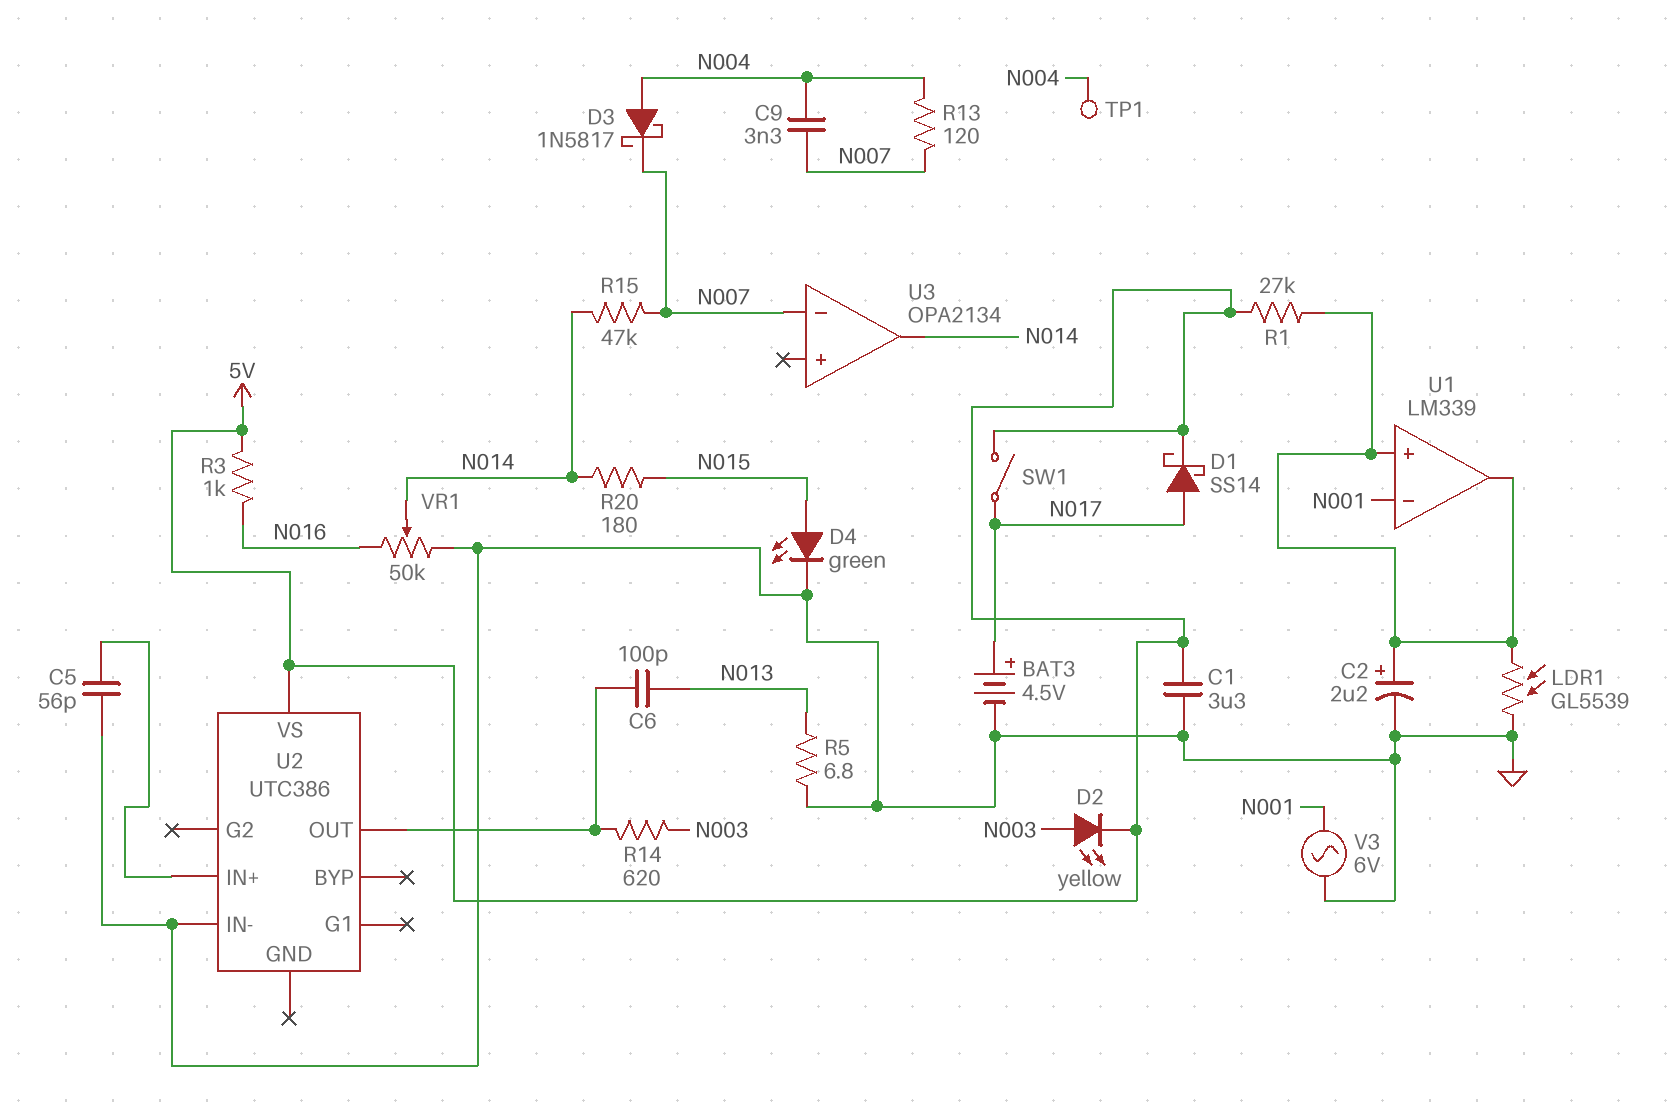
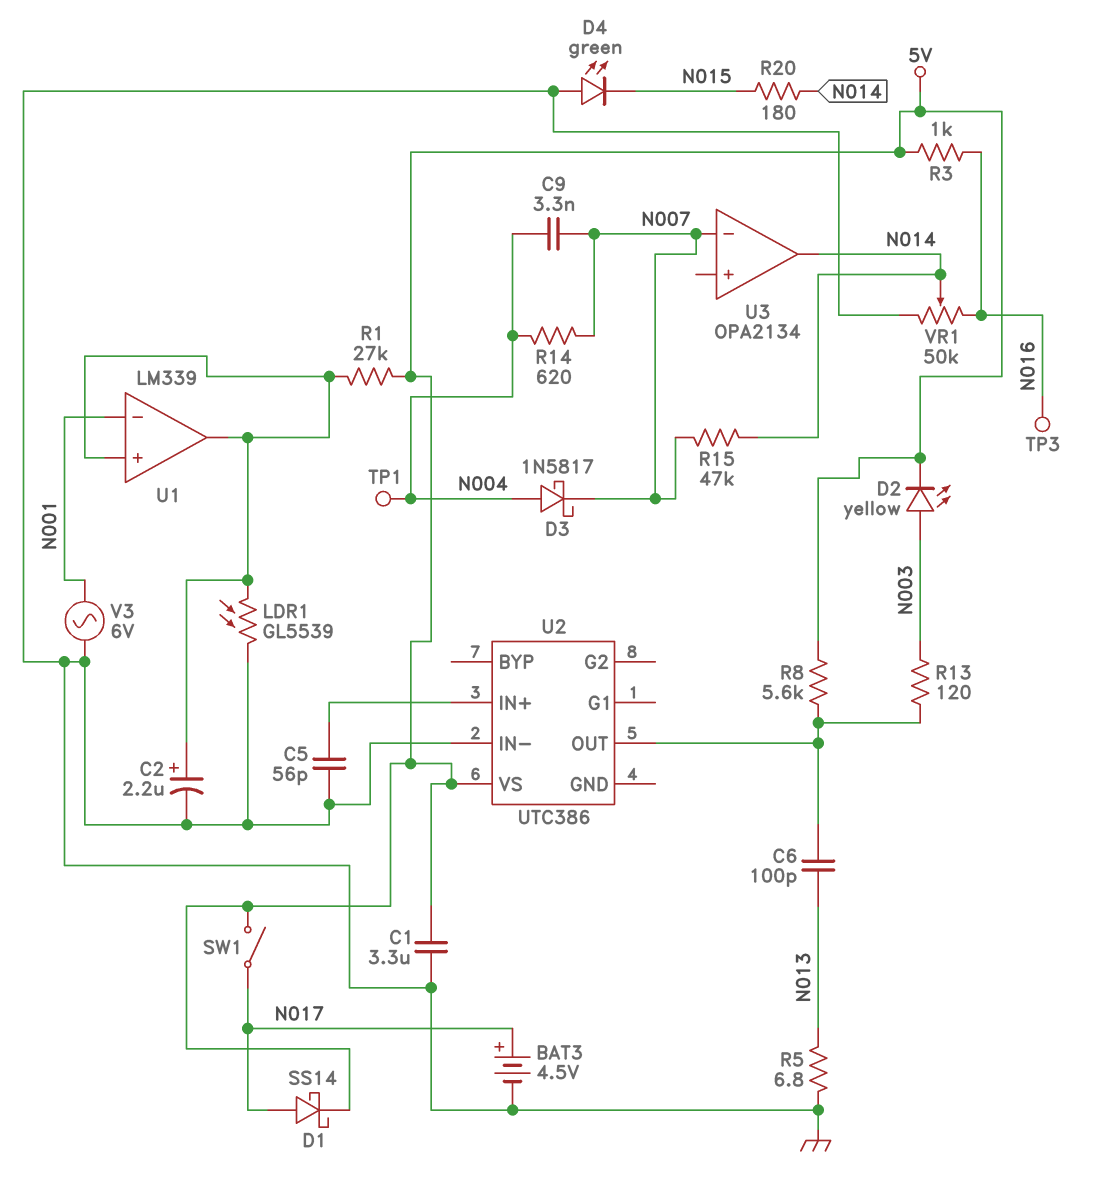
D4: LED green (A N015, K GND) -> LED green (A GND, K N015)
R8: none -> 5.6k (5V, U2/OUT)
R13: 120 (N004, N007) -> 120 (N003, U2/OUT)
R14: 620 (N003, U2/OUT) -> 620 (N004, N007)
TP3: none -> test point (N016)

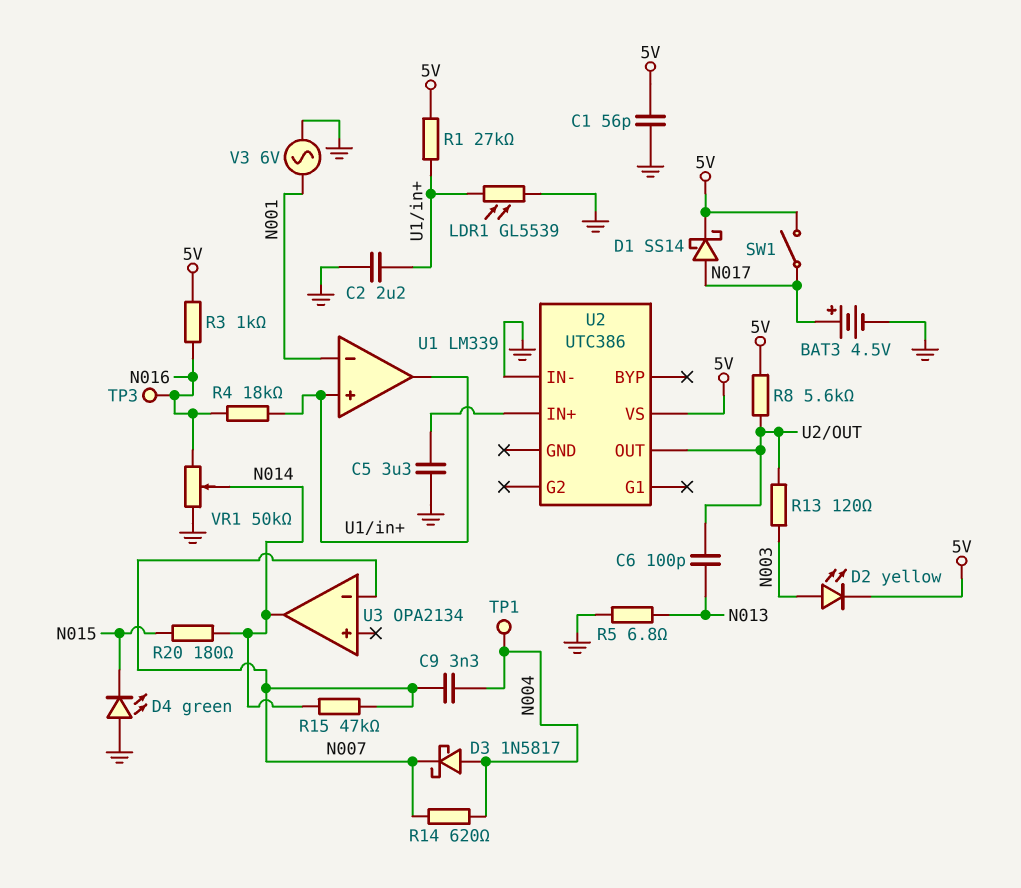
C1: 3.3uF (5V, GND) -> 56pF (5V, GND)
C2: 2.2uF (plus U1/in+, minus GND) -> 2.2uF (GND, U1/in+)
C5: 56pF (GND, U2/IN+) -> 3.3uF (GND, U2/IN+)
R4: none -> 18k (N016, U1/in+)

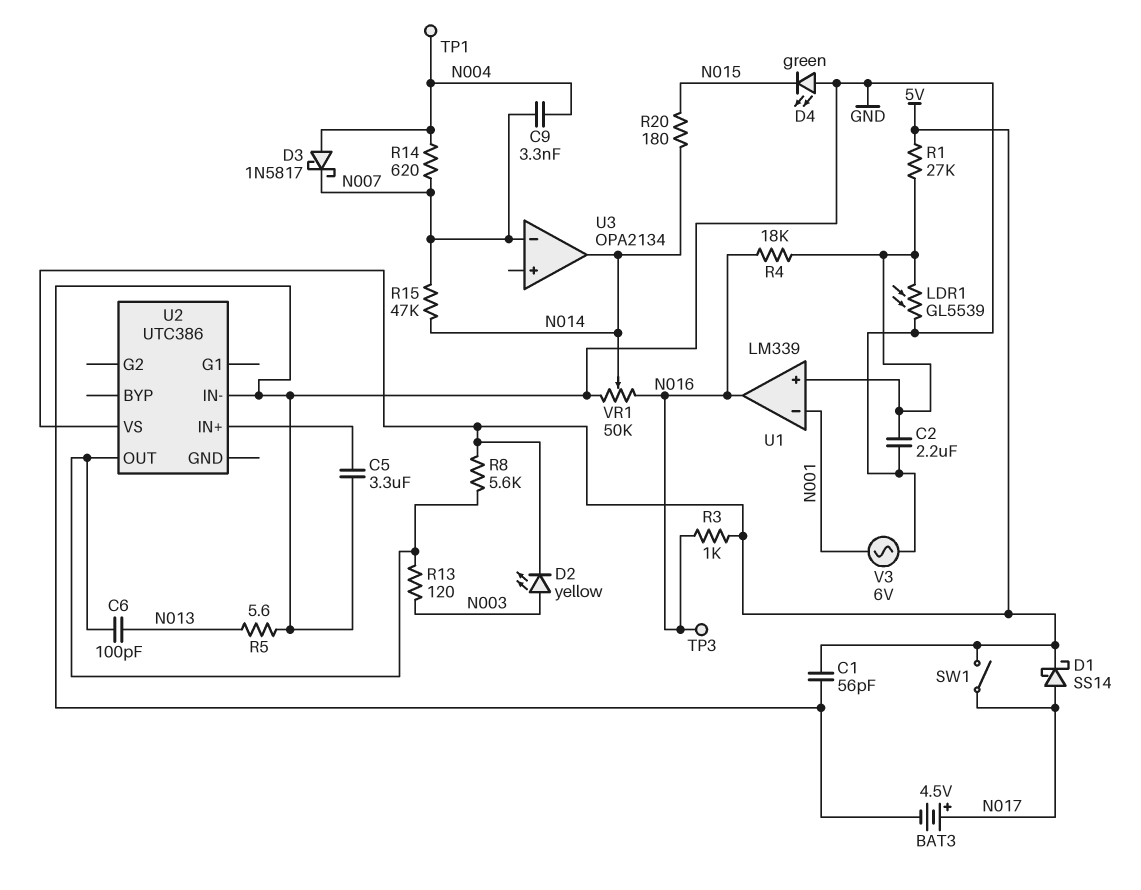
R5: 6.8 (GND, N013) -> 5.6 (GND, N013)
U1 pin out: U1/in+ -> N016

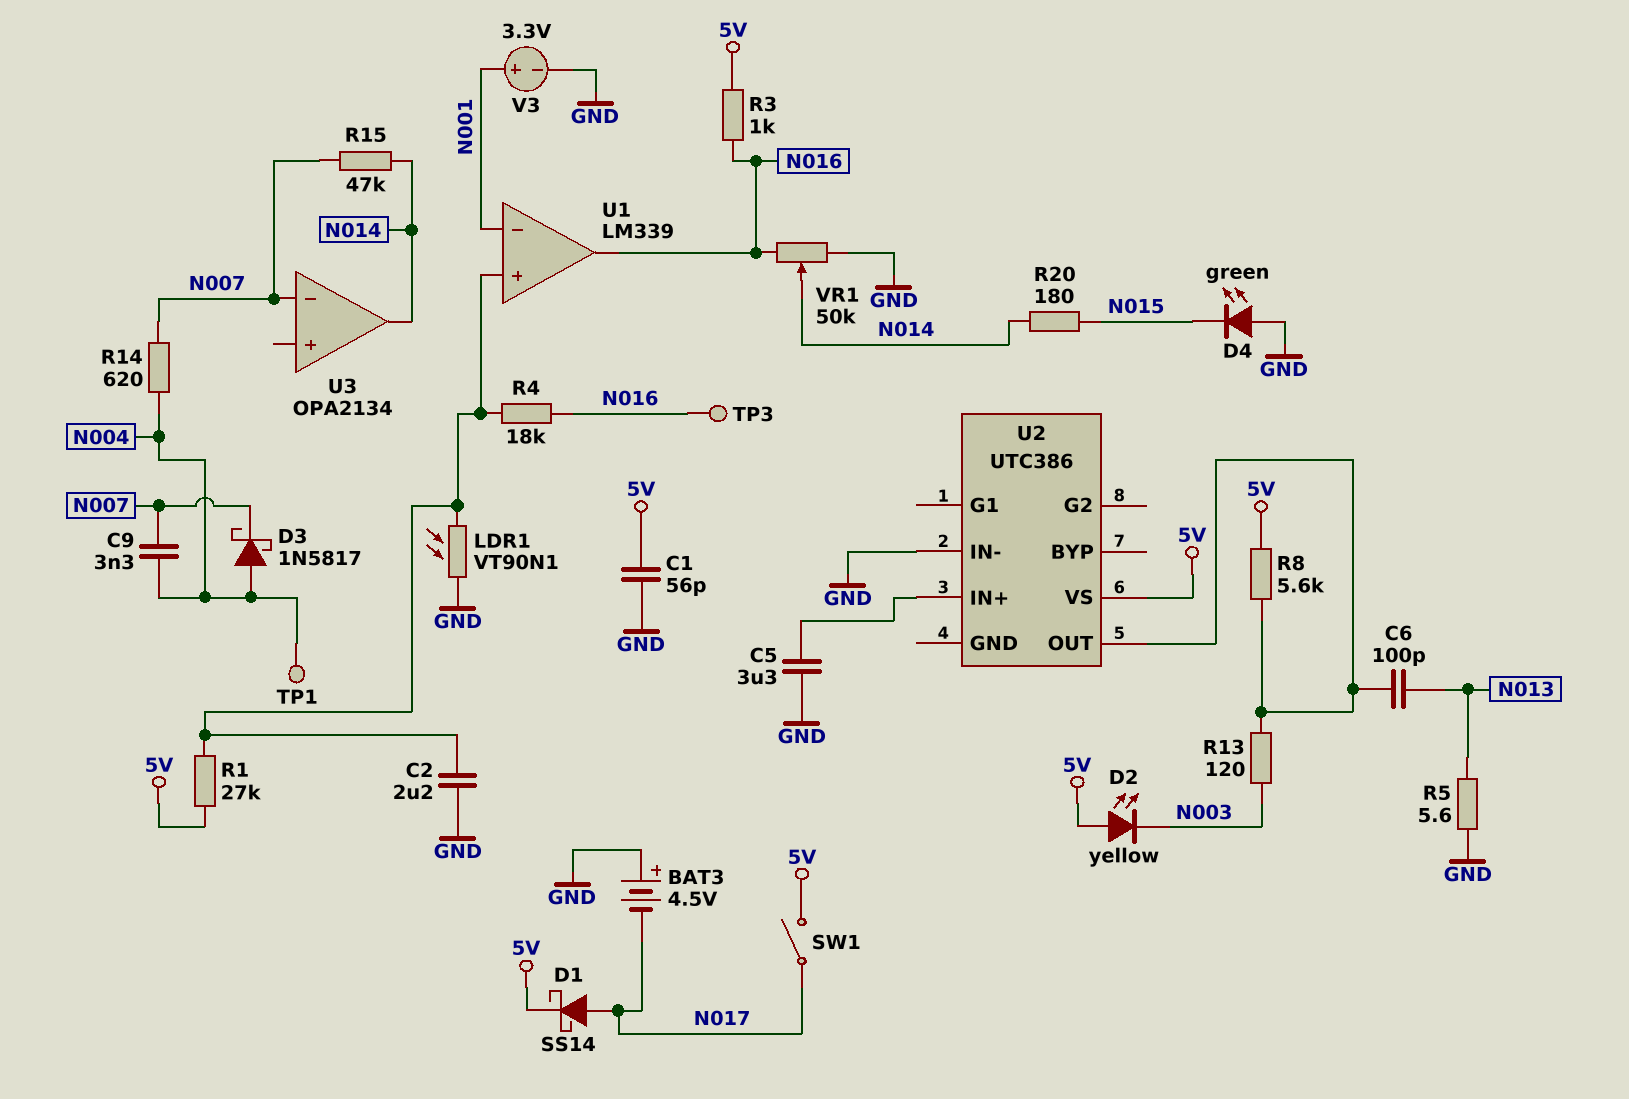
BAT3: 4.5V (plus N017, minus GND) -> 4.5V (plus GND, minus N017)
D2: LED yellow (A N003, K 5V) -> LED yellow (A 5V, K N003)
LDR1: GL5539 (GND, U1/in+) -> VT90N1 (GND, U1/in+)
V3: AC 6V (GND, N001) -> 3.3V (plus N001, minus GND)

